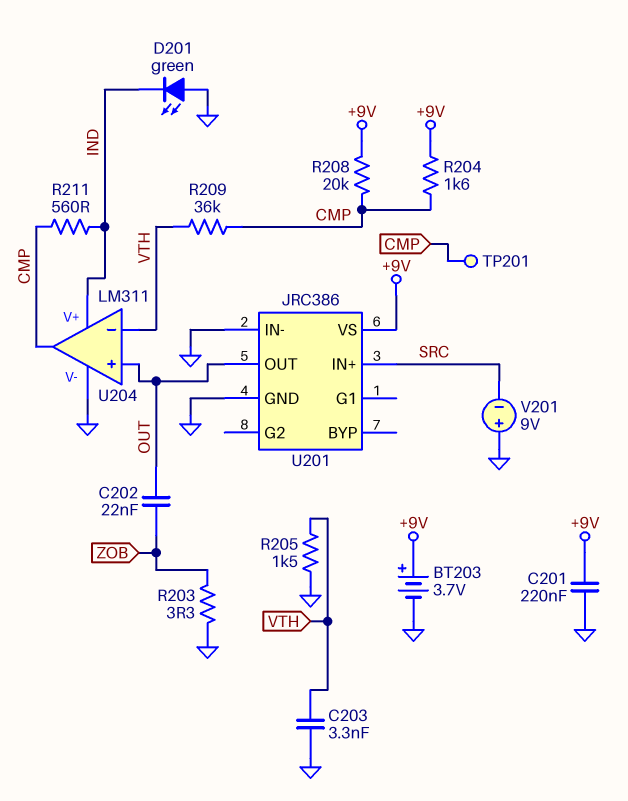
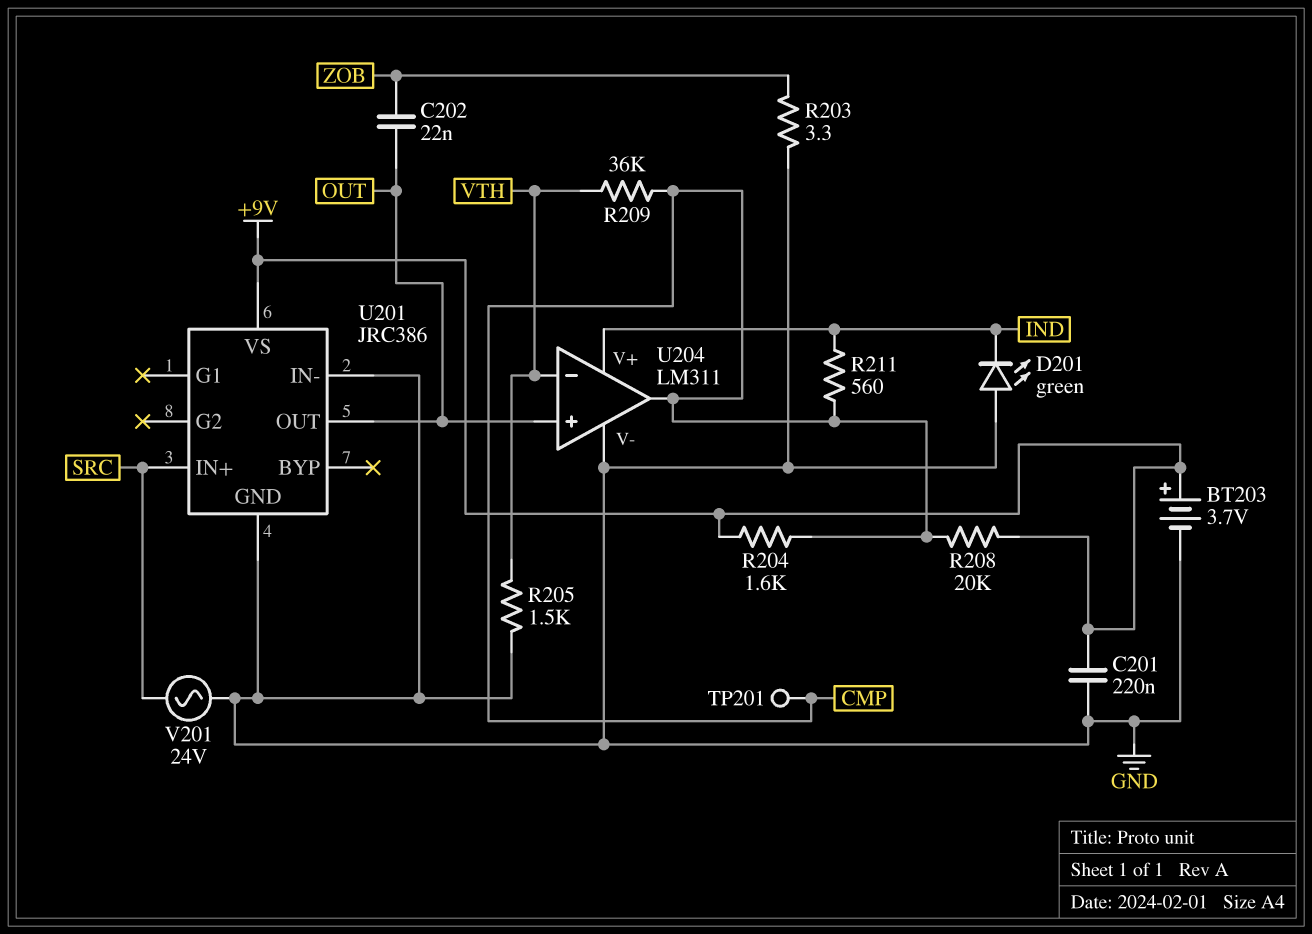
C203: 3.3nF (GND, VTH) -> none
V201: 9V (plus GND, minus SRC) -> AC 24V (GND, SRC)

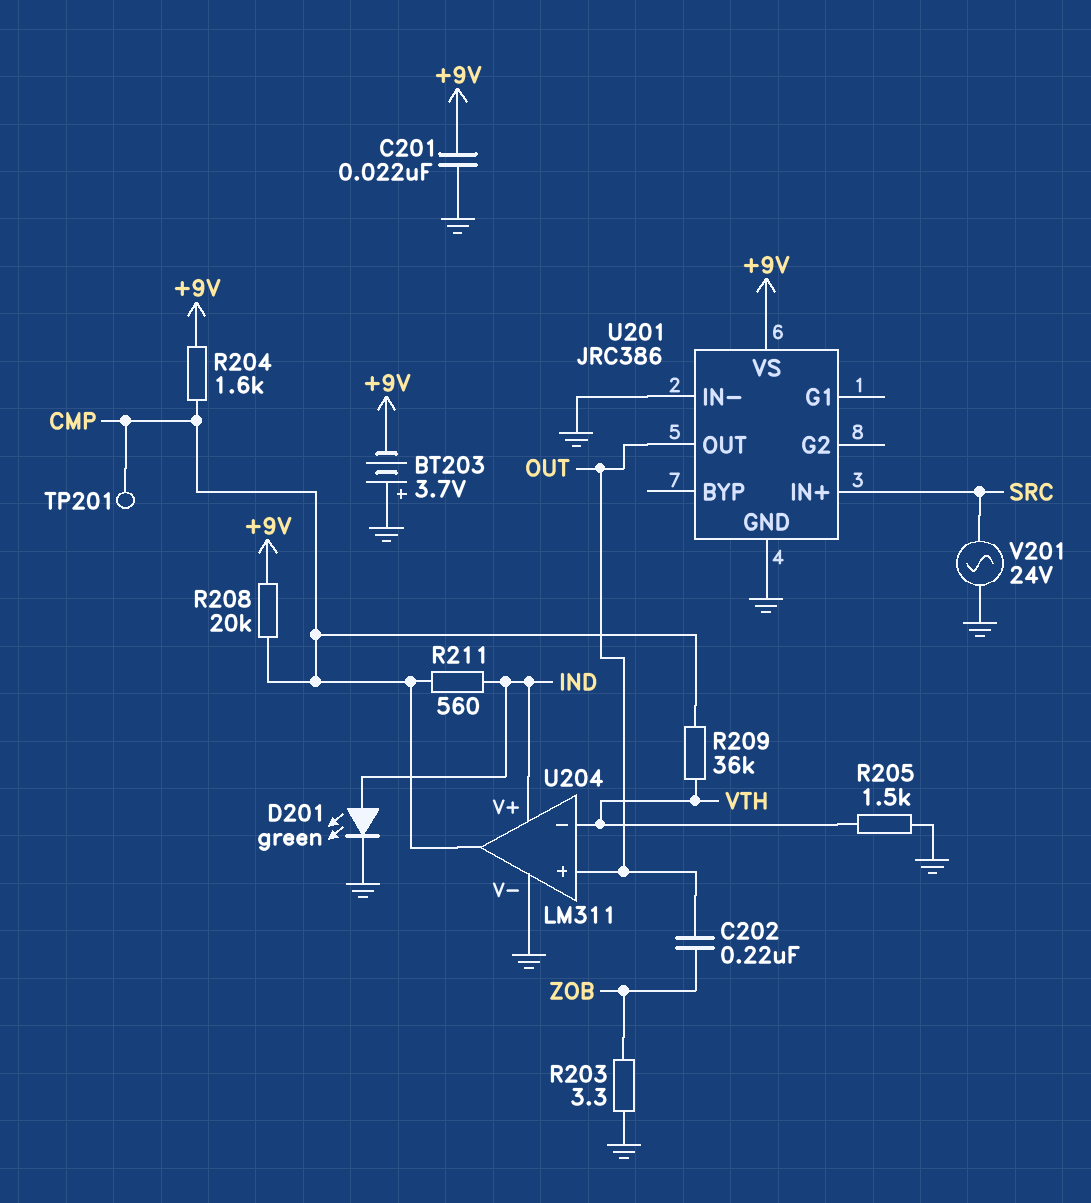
BT203: 3.7V (plus +9V, minus GND) -> 3.7V (plus GND, minus +9V)
C201: 220nF (+9V, GND) -> 22nF (+9V, GND)
C202: 22nF (OUT, ZOB) -> 220nF (OUT, ZOB)
D201: LED green (A GND, K IND) -> LED green (A IND, K GND)

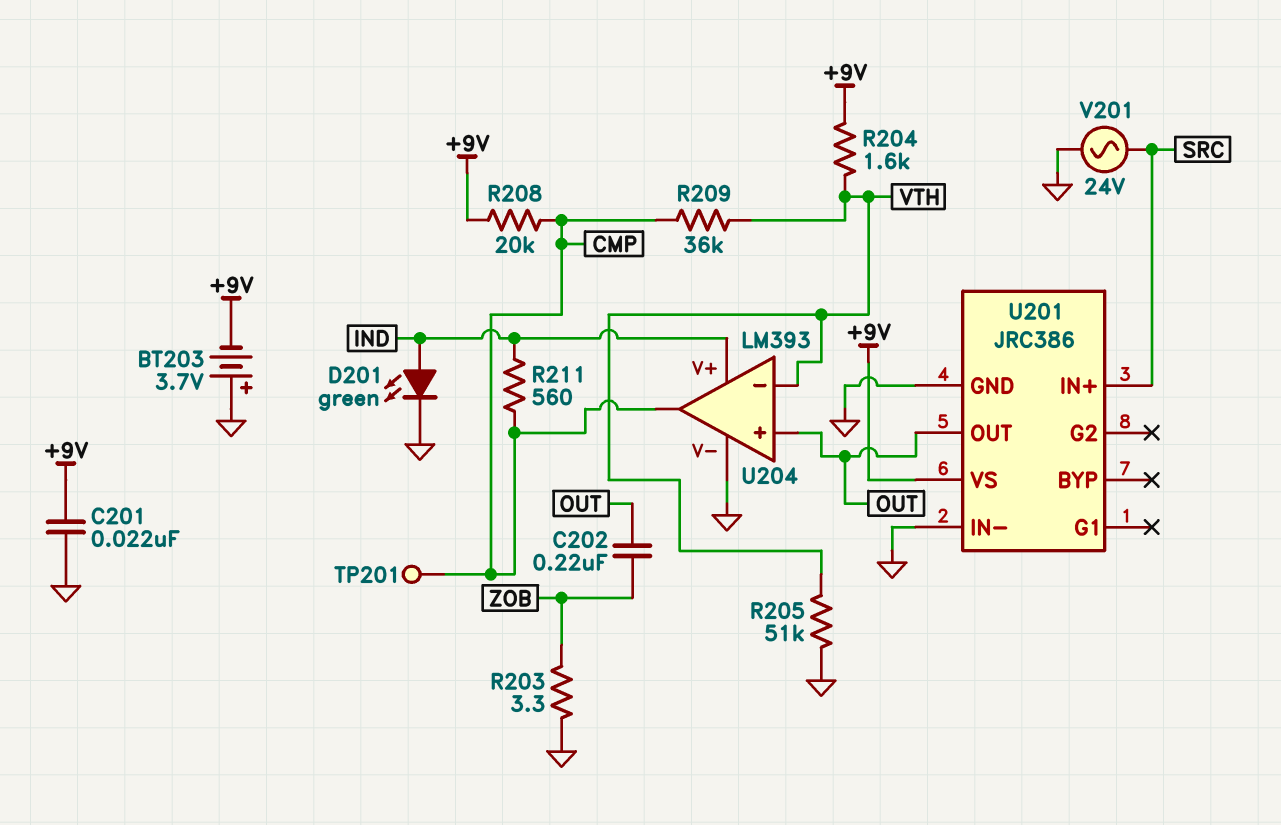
R204: 1.6k (+9V, CMP) -> 1.6k (+9V, VTH)
R205: 1.5k (GND, VTH) -> 51k (GND, VTH)
U204: LM311 -> LM393

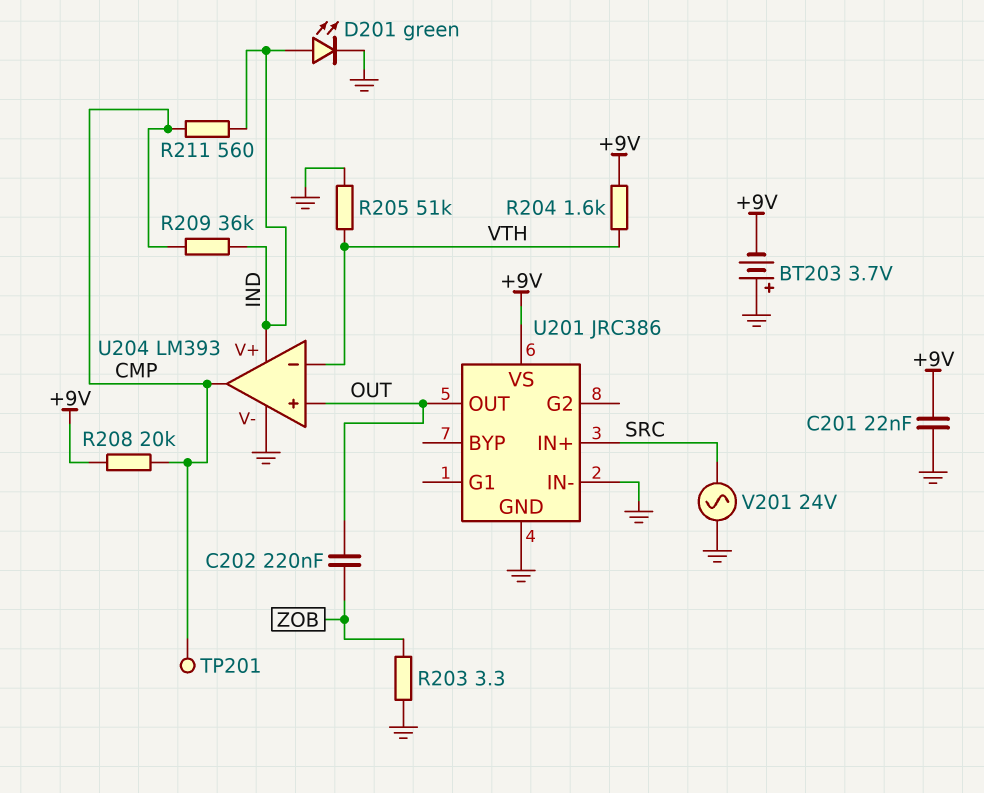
R209: 36k (CMP, VTH) -> 36k (CMP, IND)

